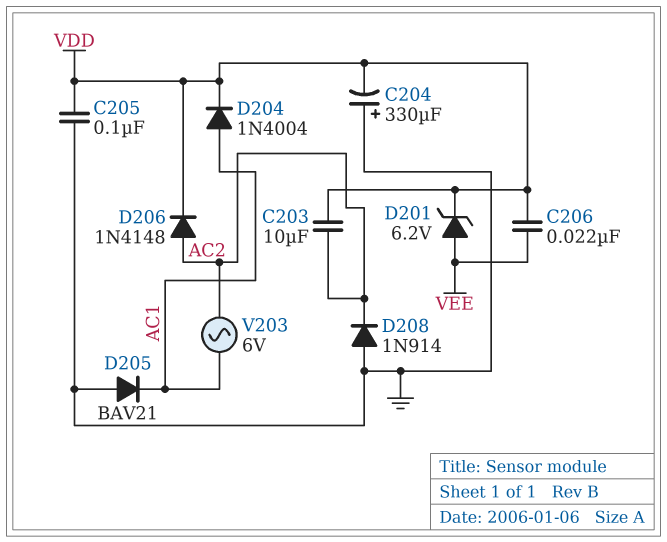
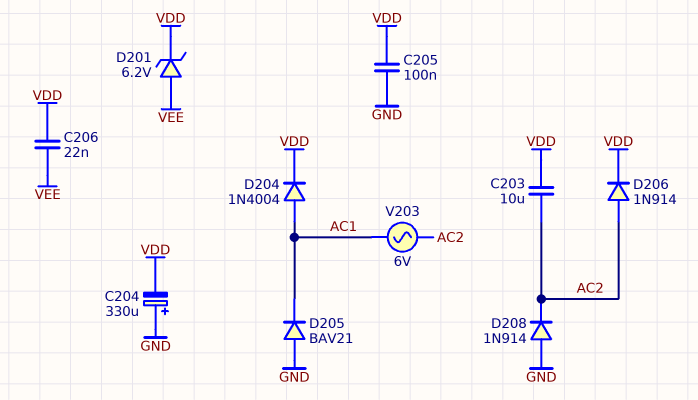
D206: diode 1N4148 (A AC2, K VDD) -> diode 1N914 (A AC2, K VDD)

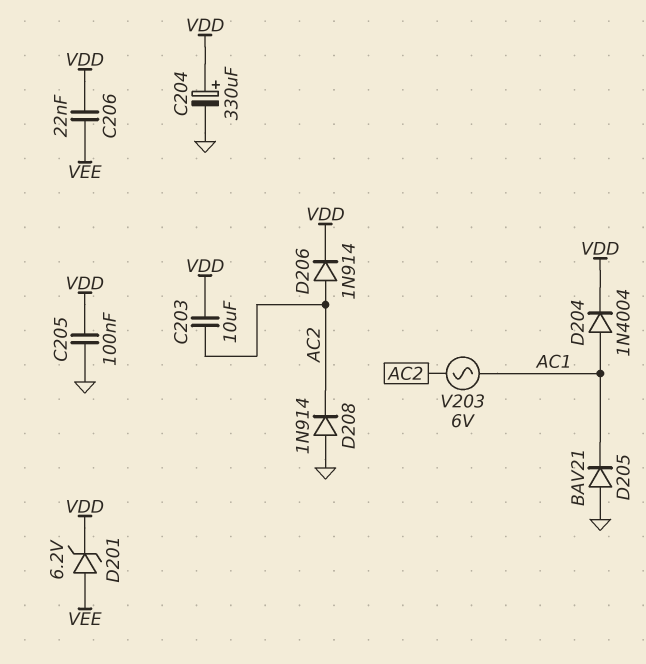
C204: 330uF (plus GND, minus VDD) -> 330uF (plus VDD, minus GND)

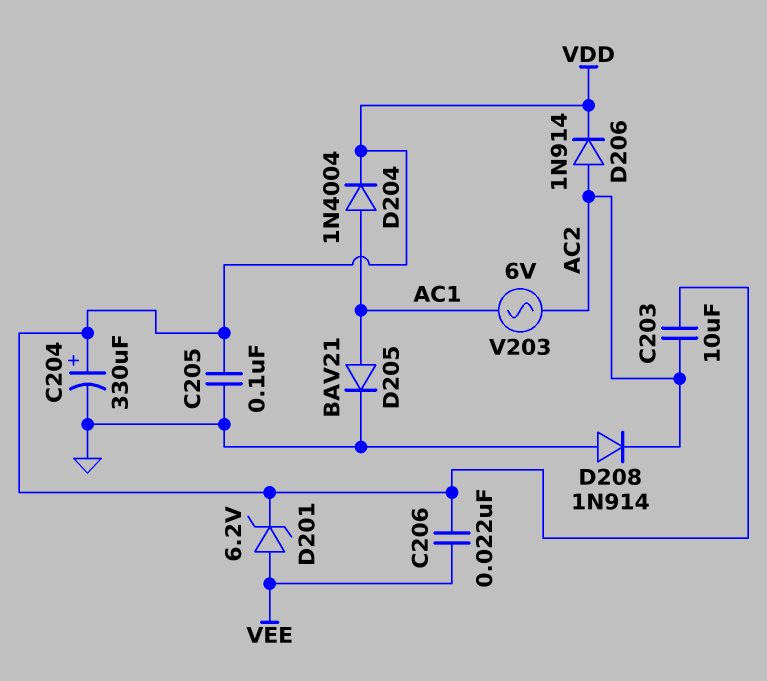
D205: diode BAV21 (A GND, K AC1) -> diode BAV21 (A AC1, K GND)

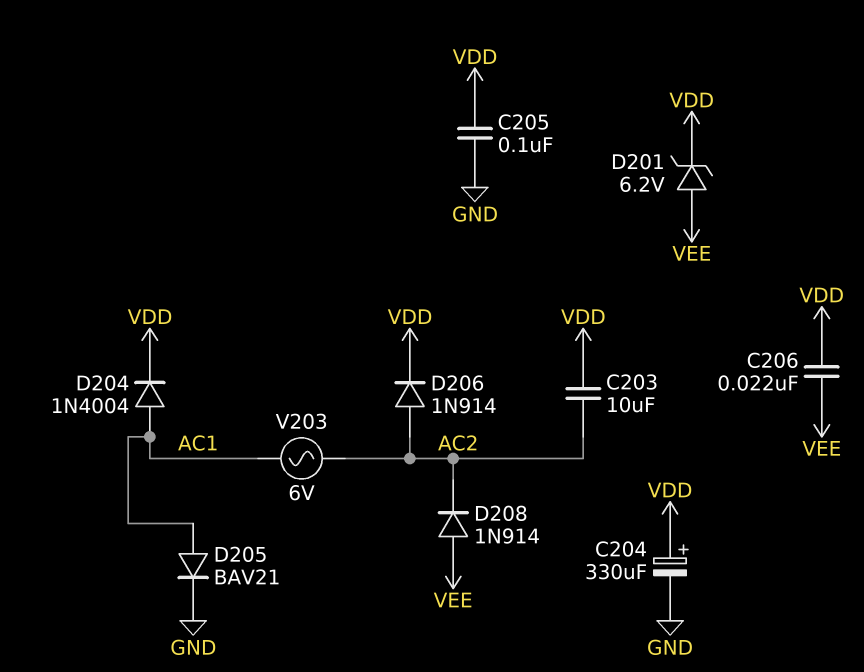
D208: diode 1N914 (A GND, K AC2) -> diode 1N914 (A VEE, K AC2)

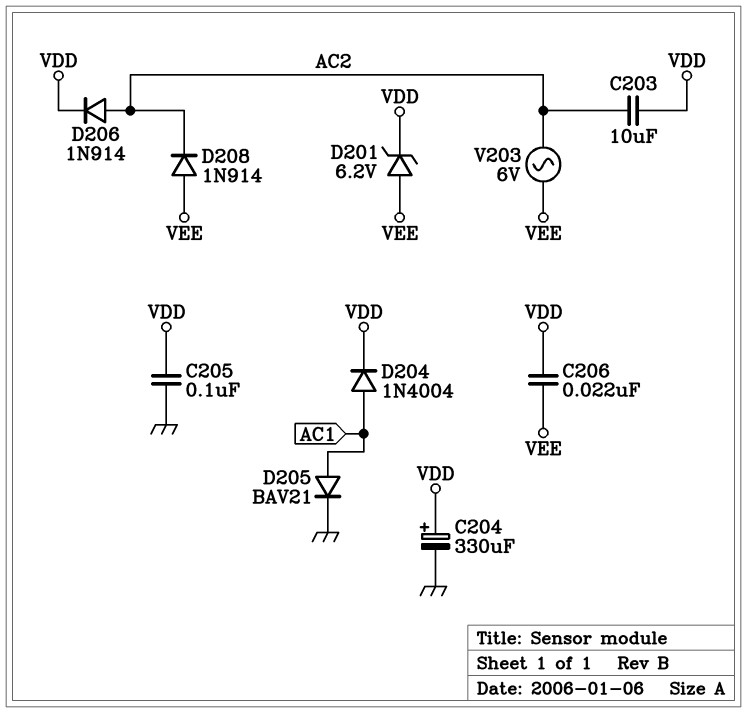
V203: AC 6V (AC1, AC2) -> AC 6V (AC2, VEE)

